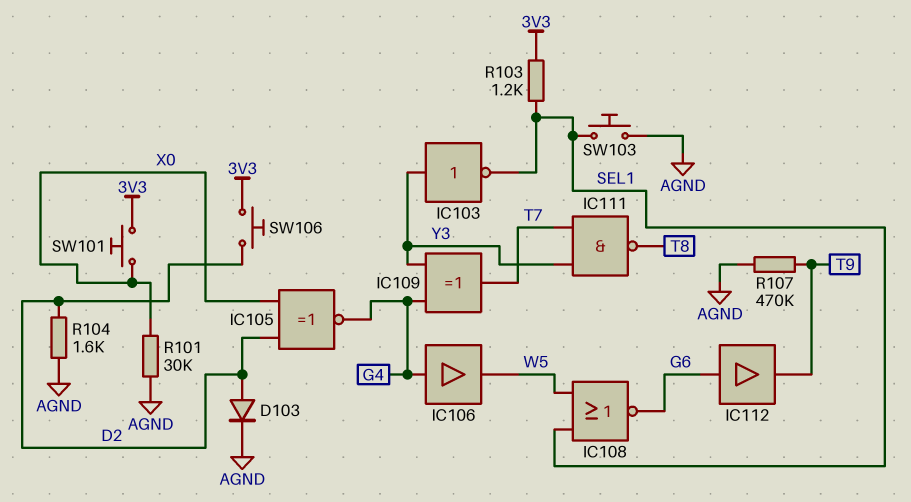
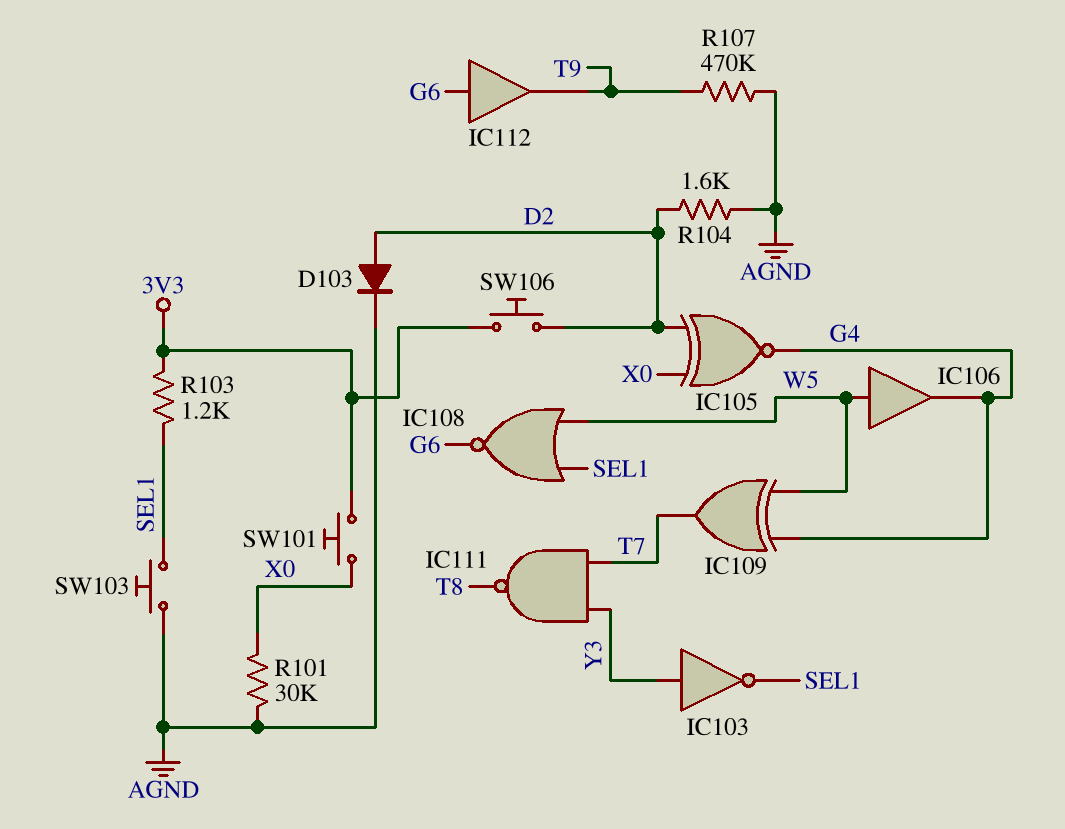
IC106: buffer (in G4, out W5) -> buffer (in W5, out G4)
IC109: XOR (in G4, in Y3, out T7) -> XOR (in G4, in W5, out T7)

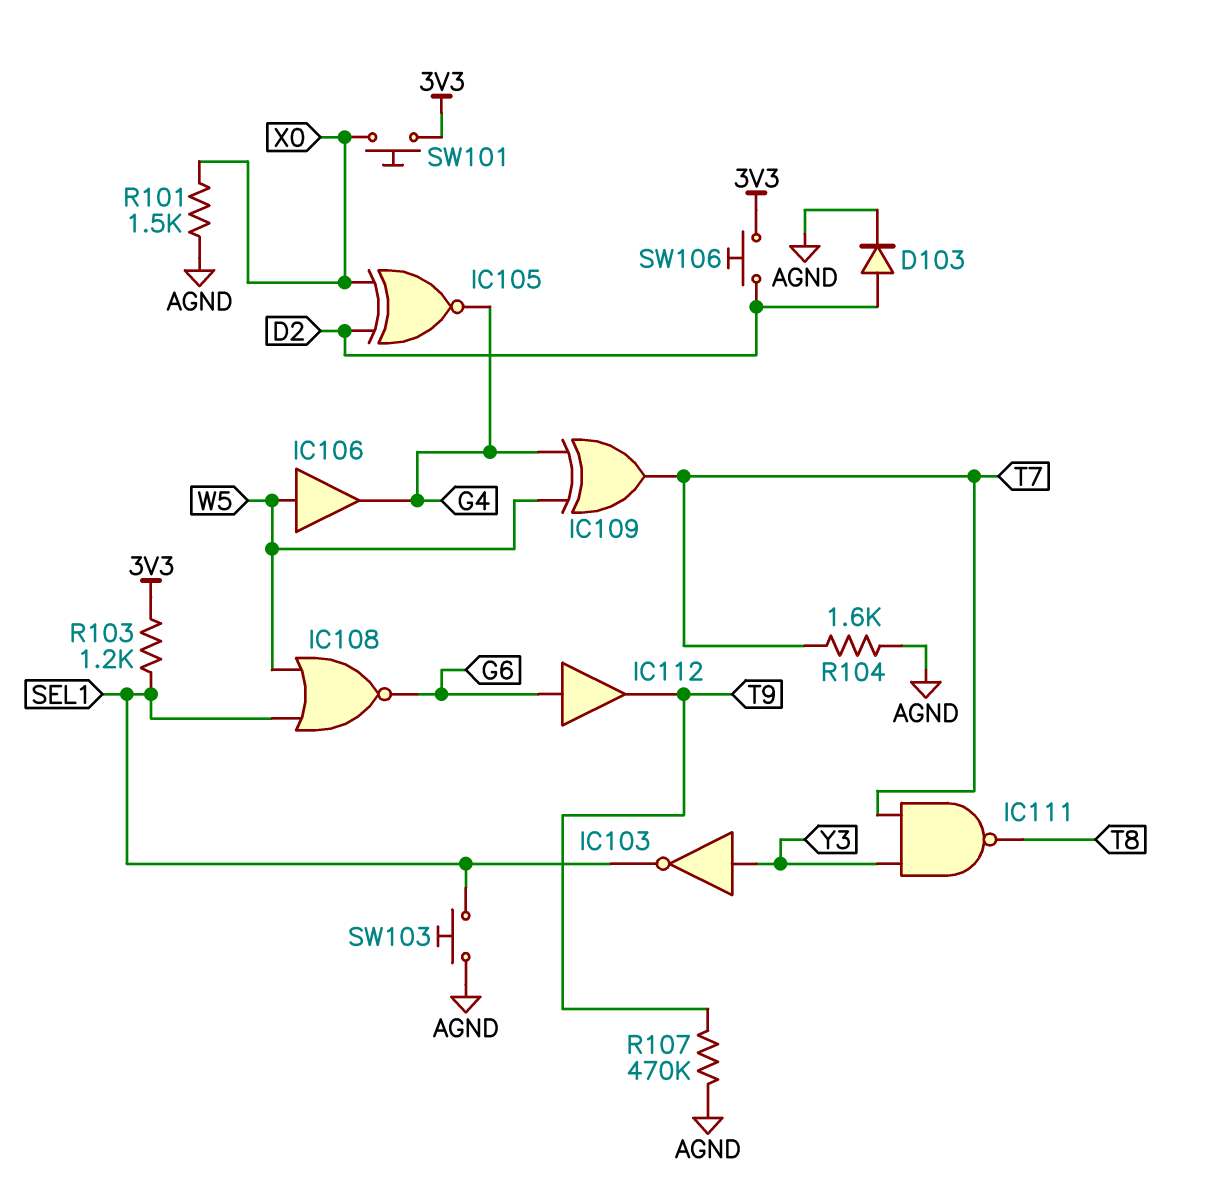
R101: 30k (AGND, X0) -> 1.5k (AGND, X0)
R104: 1.6k (AGND, D2) -> 1.6k (AGND, T7)

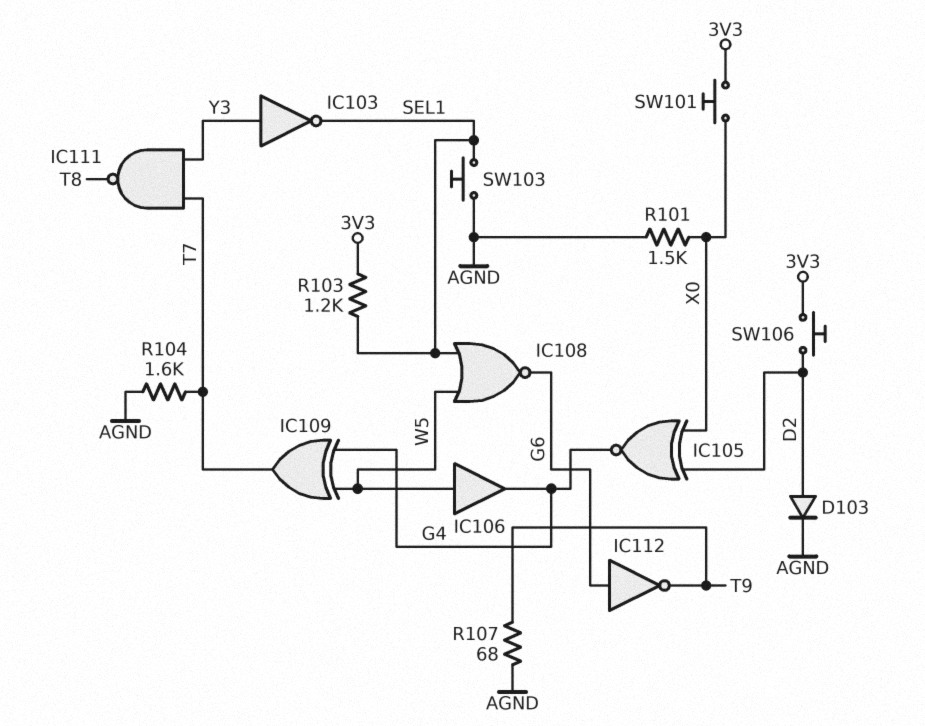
IC112: buffer (in G6, out T9) -> NOT (in G6, out T9)
R107: 470k (AGND, T9) -> 68 (AGND, T9)

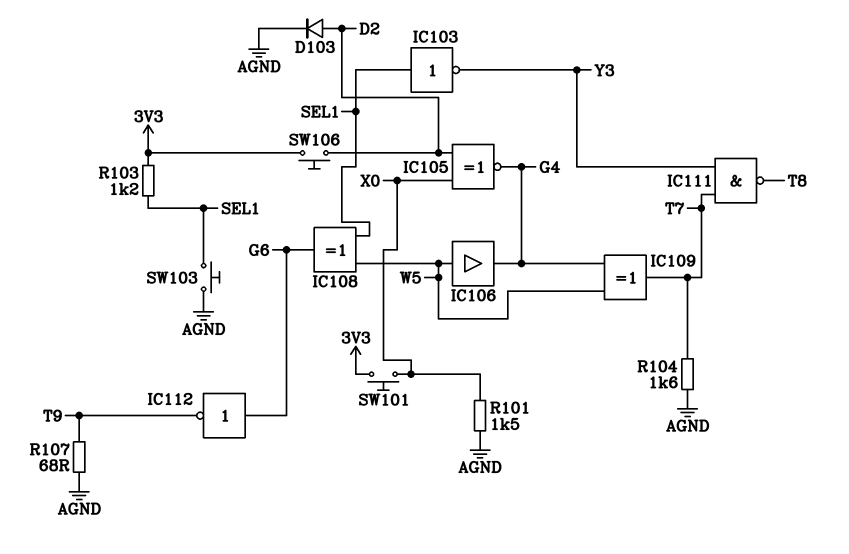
IC103: NOT (in Y3, out SEL1) -> NOT (in SEL1, out Y3)
IC108: NOR (in SEL1, in W5, out G6) -> XOR (in SEL1, in W5, out G6)

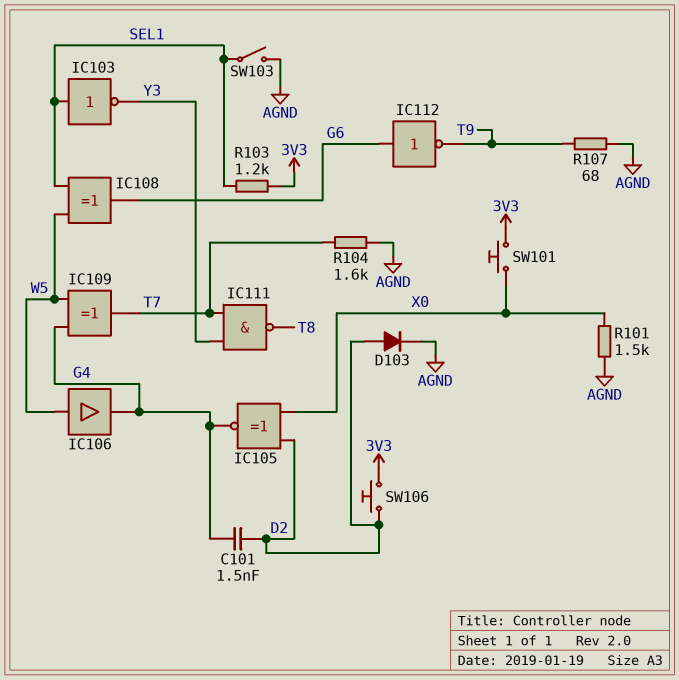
C101: none -> 1.5nF (D2, G4)
SW103: button (AGND, SEL1) -> switch (AGND, SEL1)

